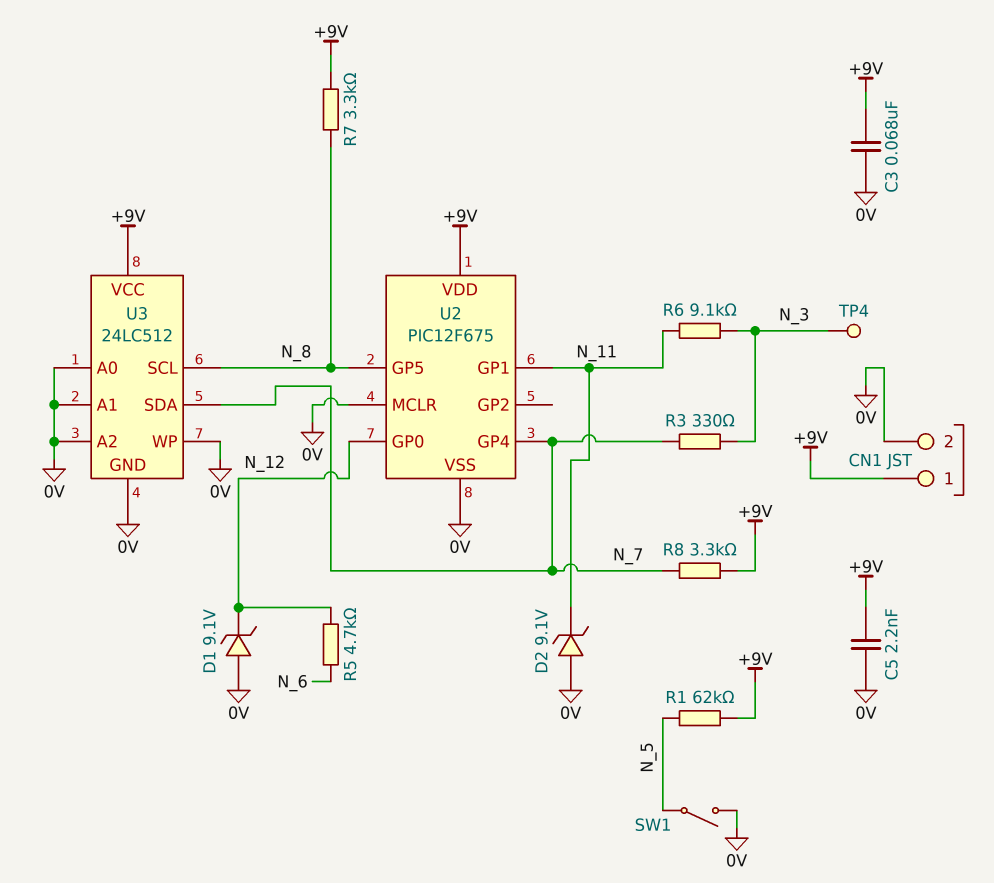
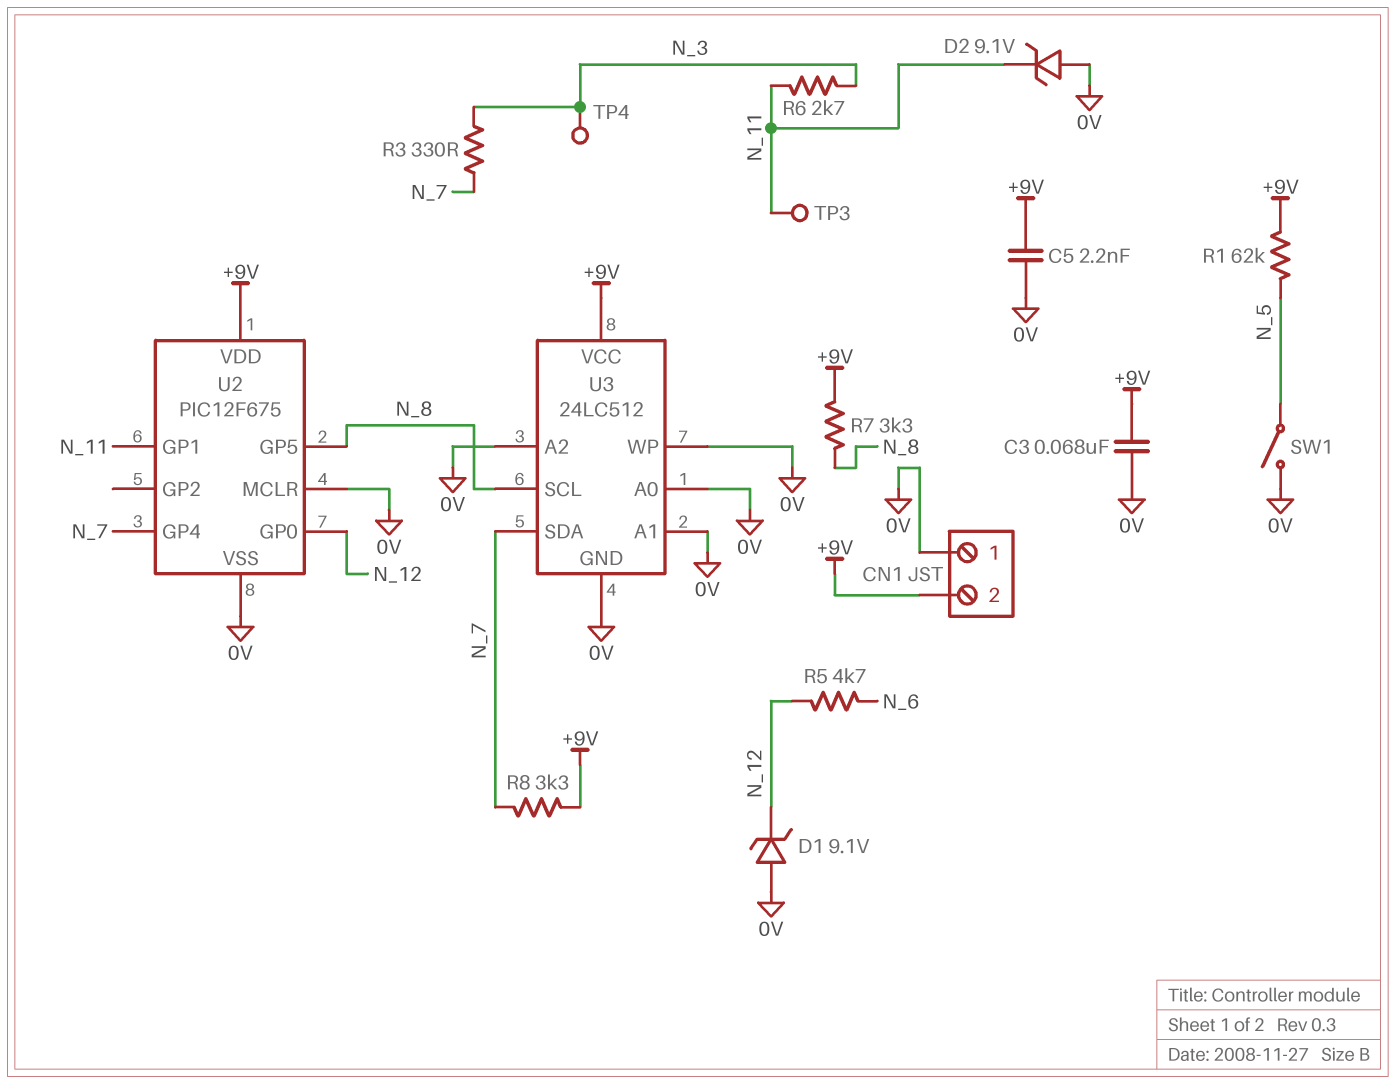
CN1 pin 1: +9V -> 0V
CN1 pin 2: 0V -> +9V
R6: 9.1k (N_3, N_11) -> 2.7k (N_3, N_11)
TP3: none -> test point (N_11)

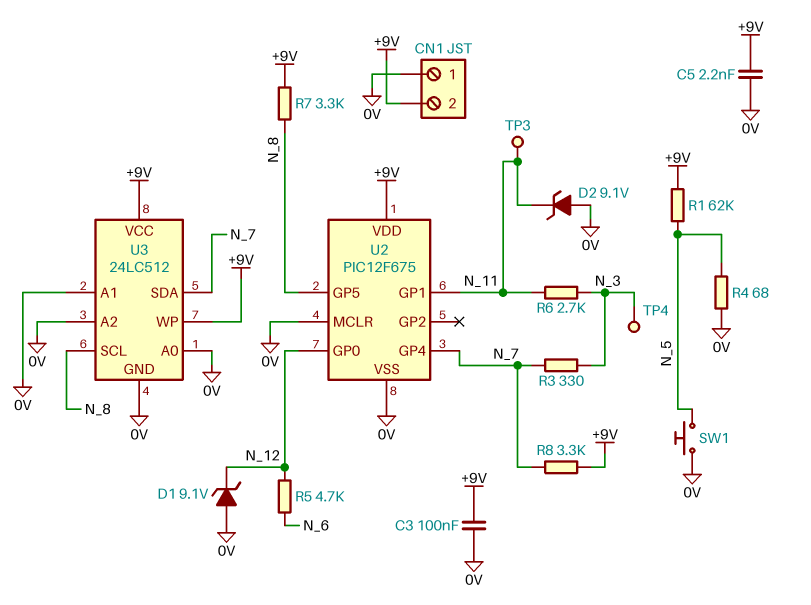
C3: 68nF (+9V, 0V) -> 100nF (+9V, 0V)
R4: none -> 68 (0V, N_5)
SW1: switch (0V, N_5) -> button (0V, N_5)
U3 pin WP: 0V -> +9V

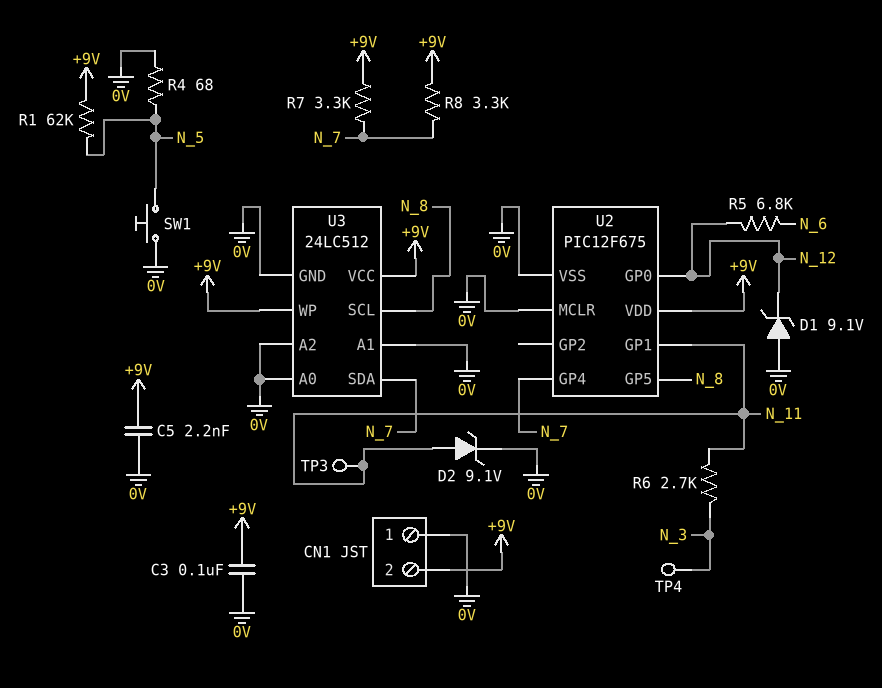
D2: zener 9.1V (A 0V, K N_11) -> zener 9.1V (A N_11, K 0V)
R3: 330 (N_3, N_7) -> none
R5: 4.7k (N_6, N_12) -> 6.8k (N_6, N_12)
R7: 3.3k (+9V, N_8) -> 3.3k (+9V, N_7)

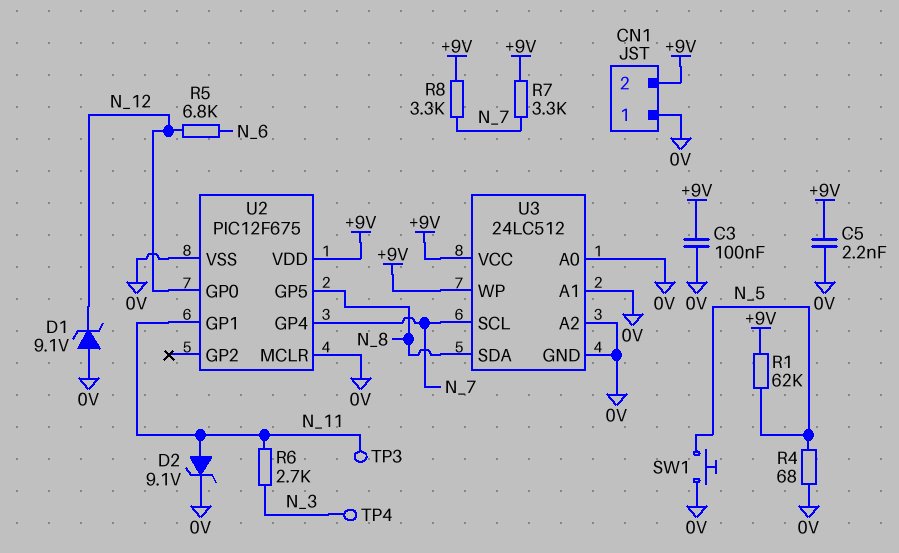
U3 pin SCL: N_8 -> N_7
U3 pin SDA: N_7 -> N_8

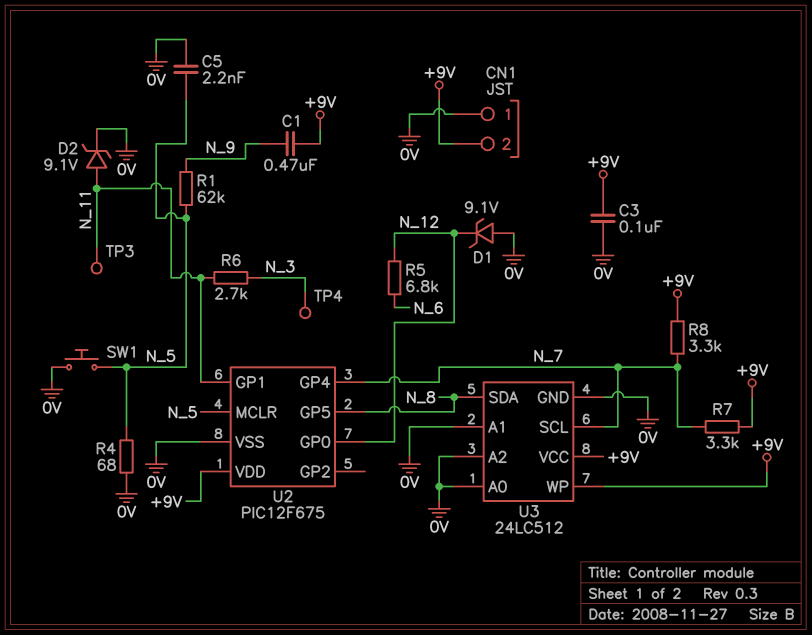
C1: none -> 470nF (+9V, N_9)
C5: 2.2nF (+9V, 0V) -> 2.2nF (0V, N_5)
R1: 62k (+9V, N_5) -> 62k (N_5, N_9)
U2 pin MCLR: 0V -> N_5

